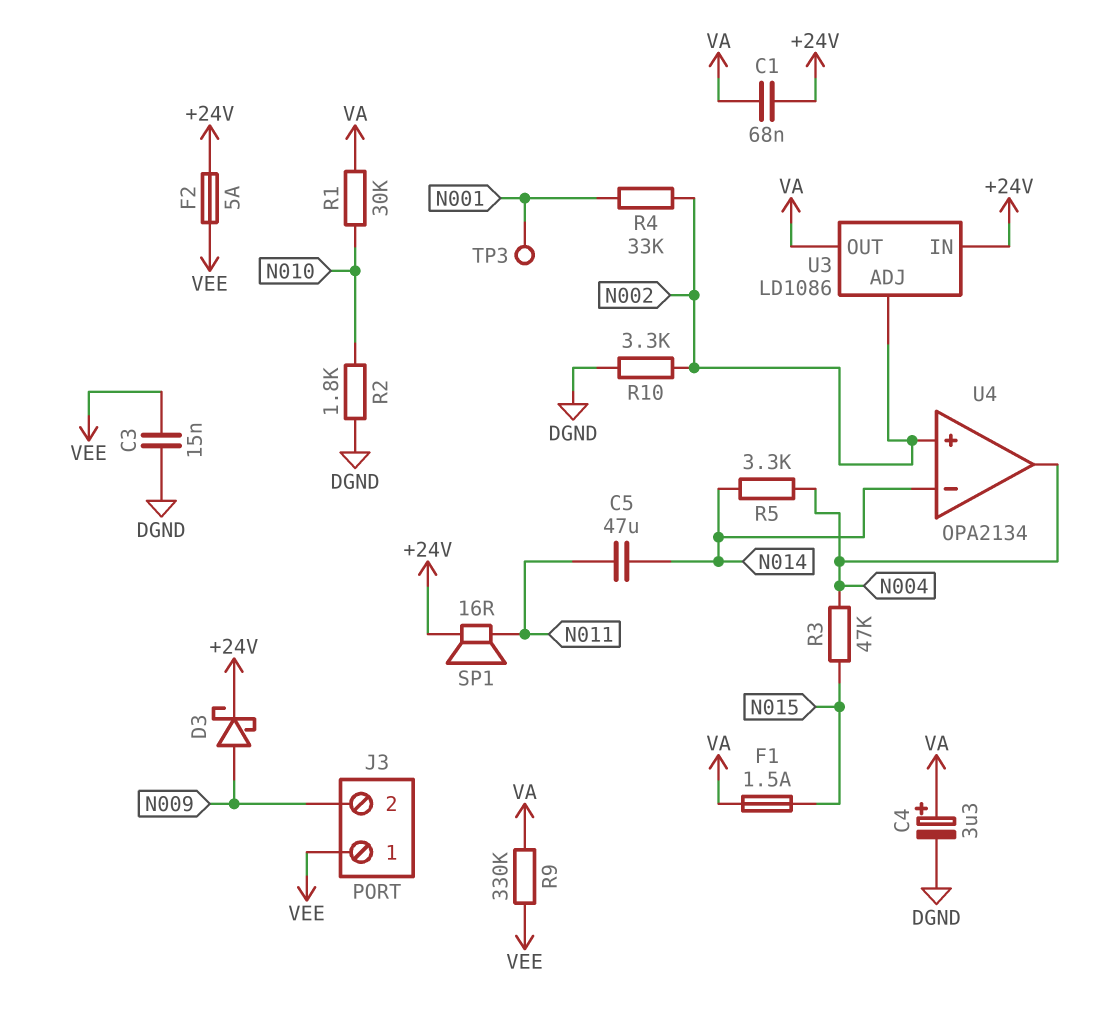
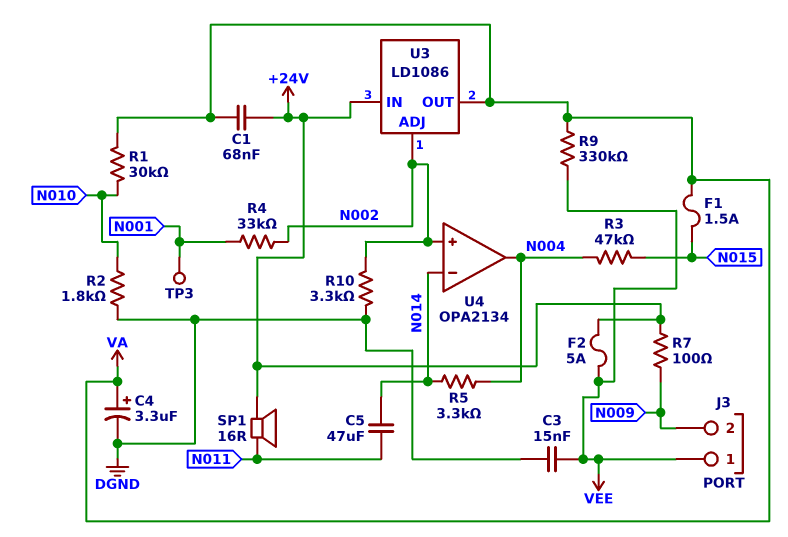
D3: schottky (A N009, K +24V) -> none
R7: none -> 100 (+24V, N009)

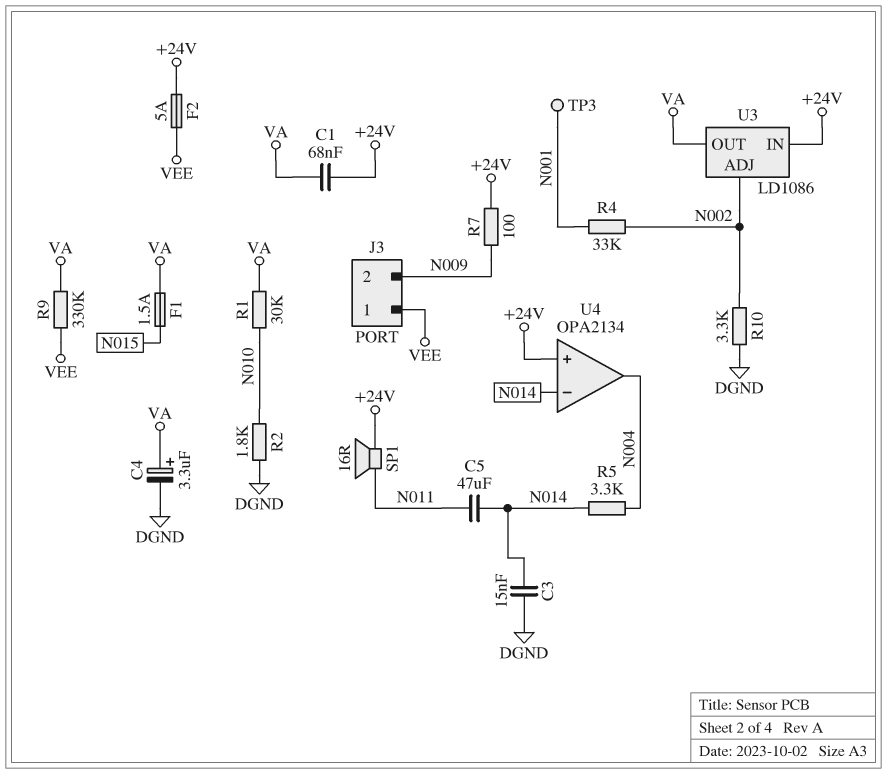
C3: 15nF (DGND, VEE) -> 15nF (DGND, N014)
R3: 47k (N004, N015) -> none
U4 pin in+: N002 -> +24V

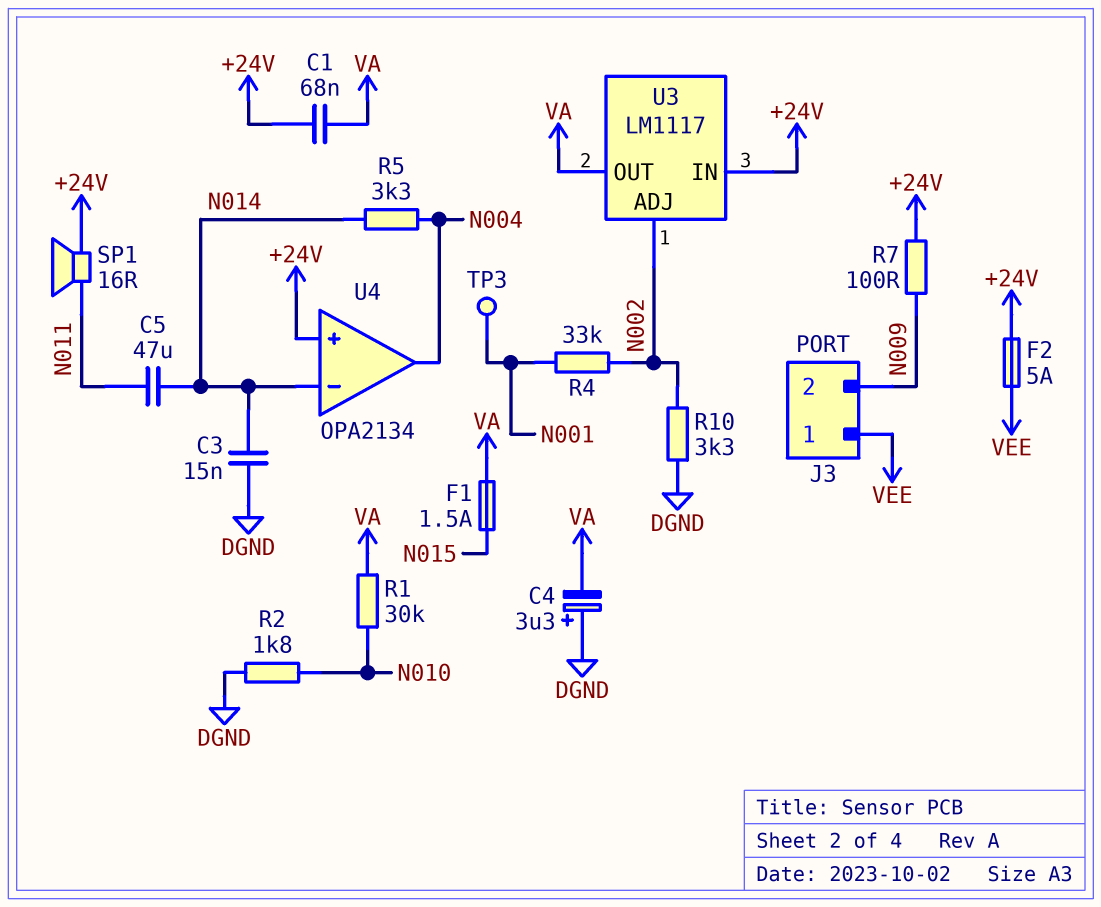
C4: 3.3uF (plus VA, minus DGND) -> 3.3uF (plus DGND, minus VA)
R9: 330k (VA, VEE) -> none
U3: LD1086 -> LM1117

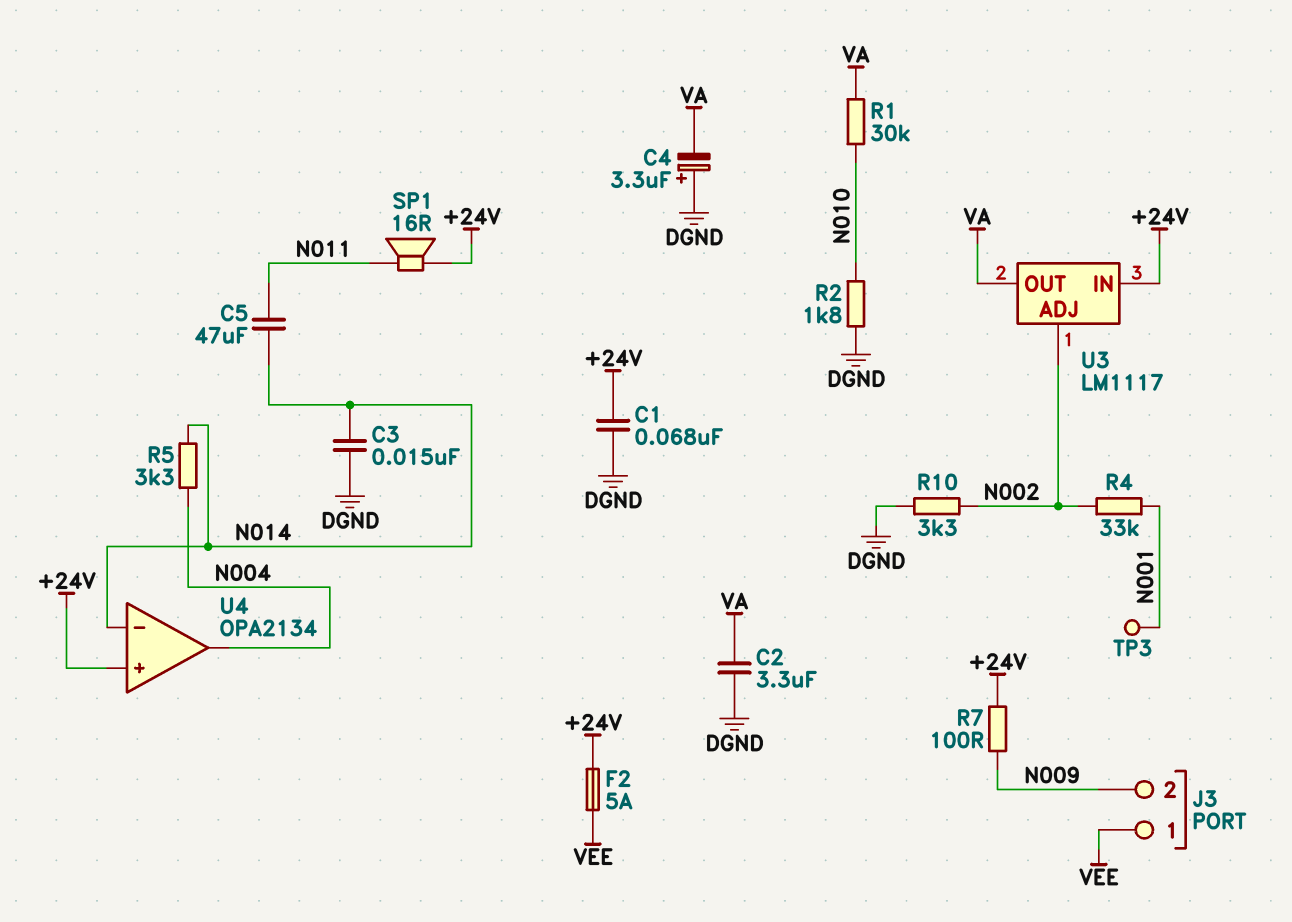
C1: 68nF (+24V, VA) -> 68nF (+24V, DGND)
C2: none -> 3.3uF (DGND, VA)
F1: 1.5A (N015, VA) -> none

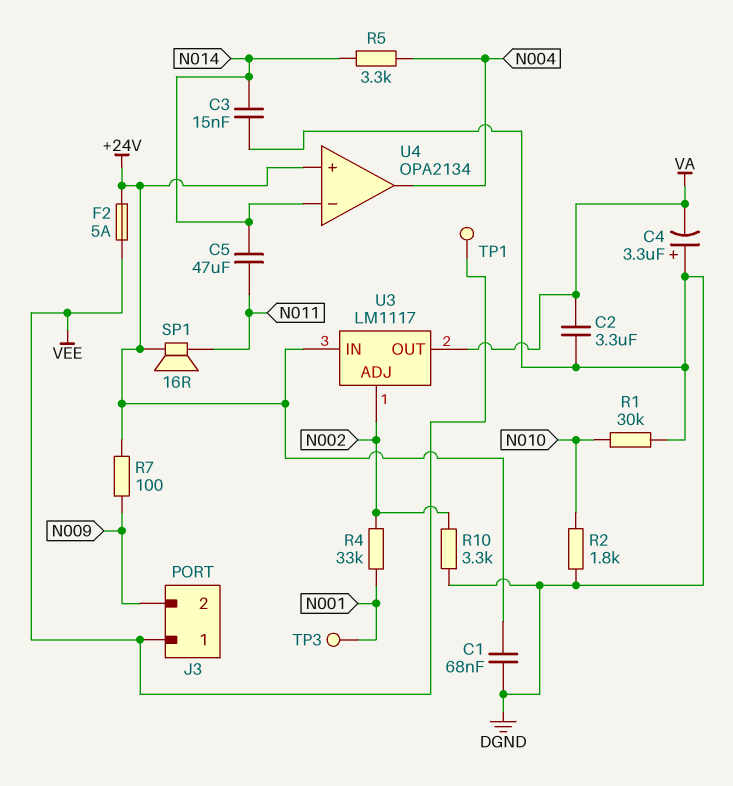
R1: 30k (N010, VA) -> 30k (DGND, N010)
TP1: none -> test point (VEE)

